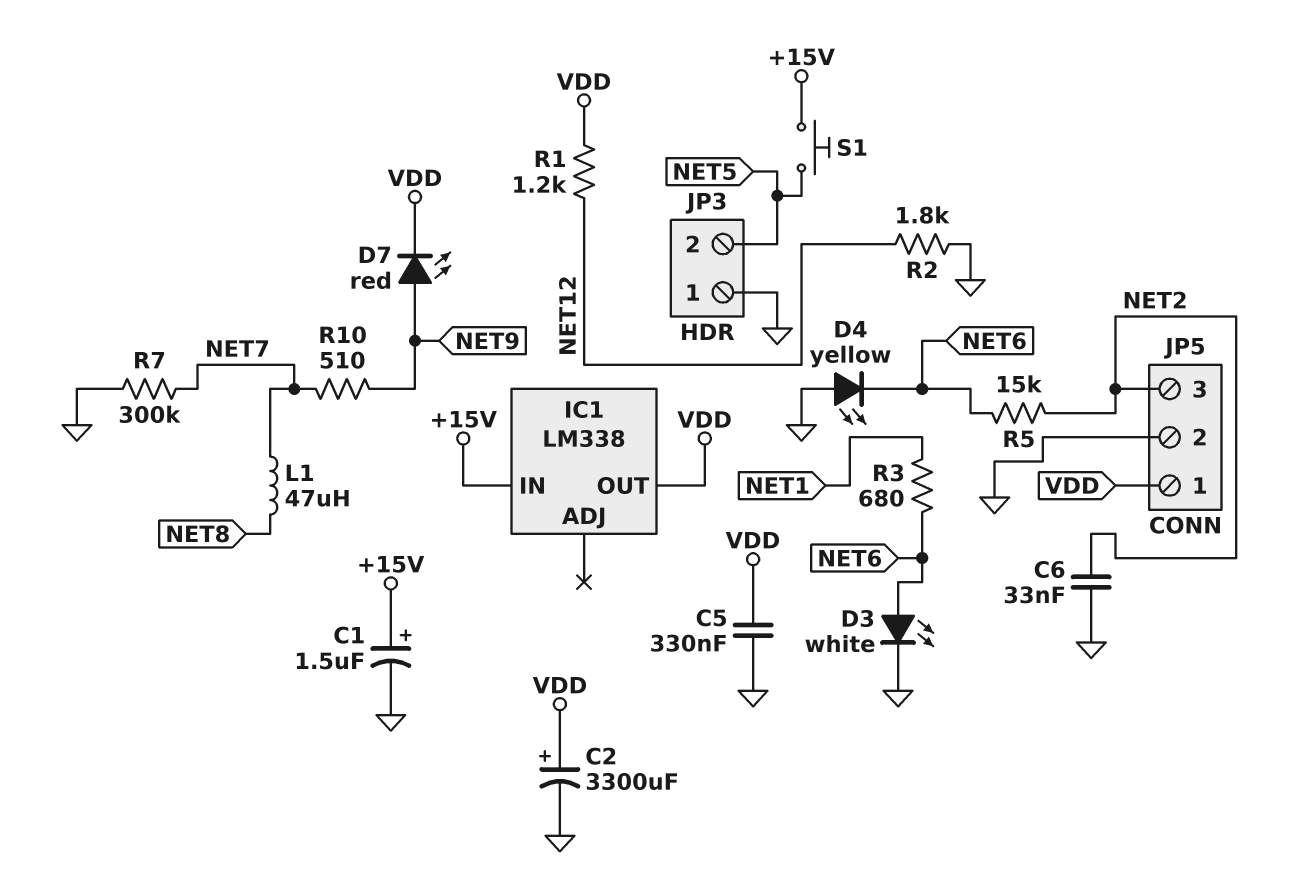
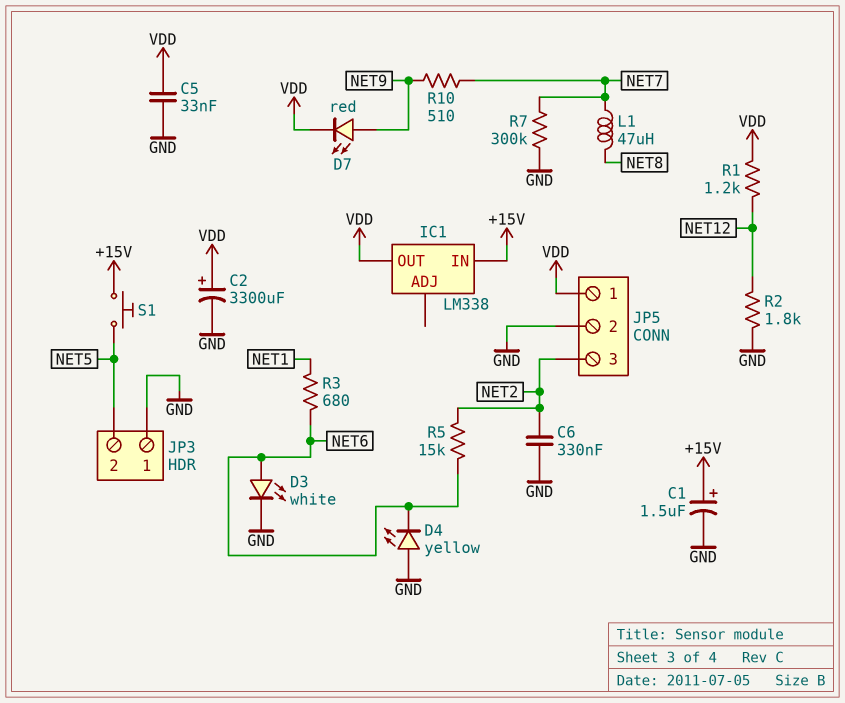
C5: 330nF (GND, VDD) -> 33nF (GND, VDD)
C6: 33nF (GND, NET2) -> 330nF (GND, NET2)

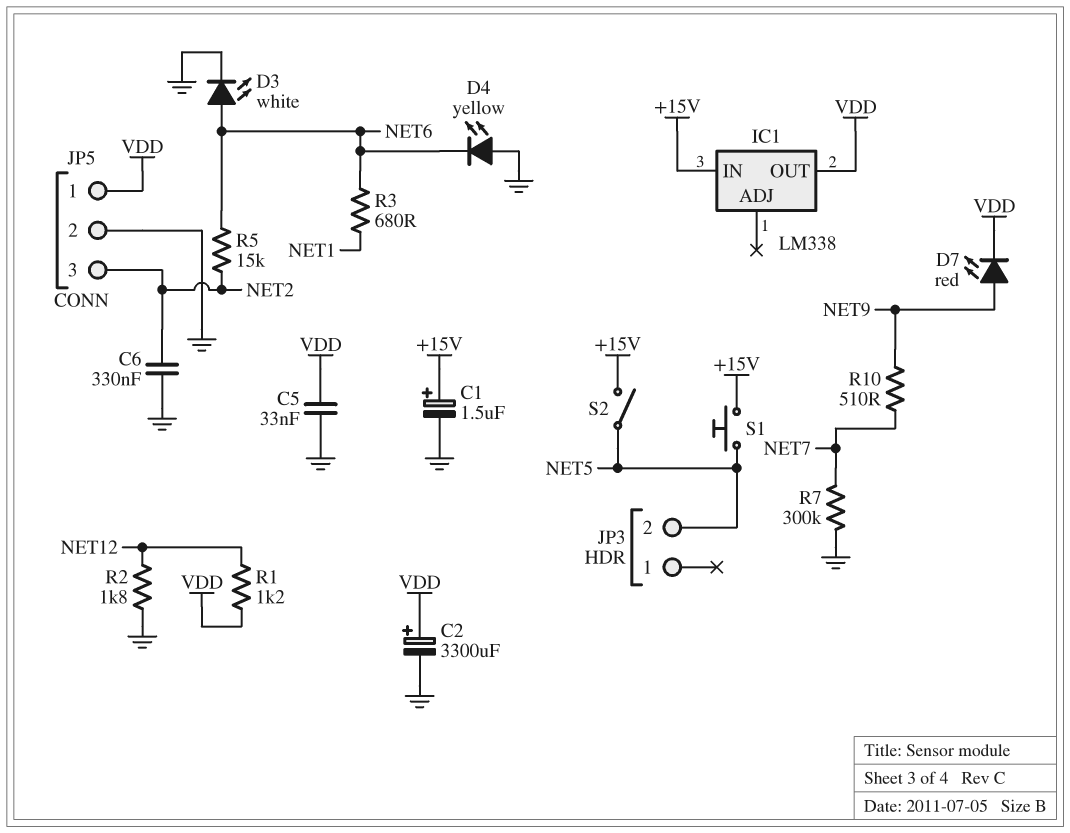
JP3 pin 1: GND -> none
L1: 47uH (NET7, NET8) -> none
S2: none -> switch (+15V, NET5)

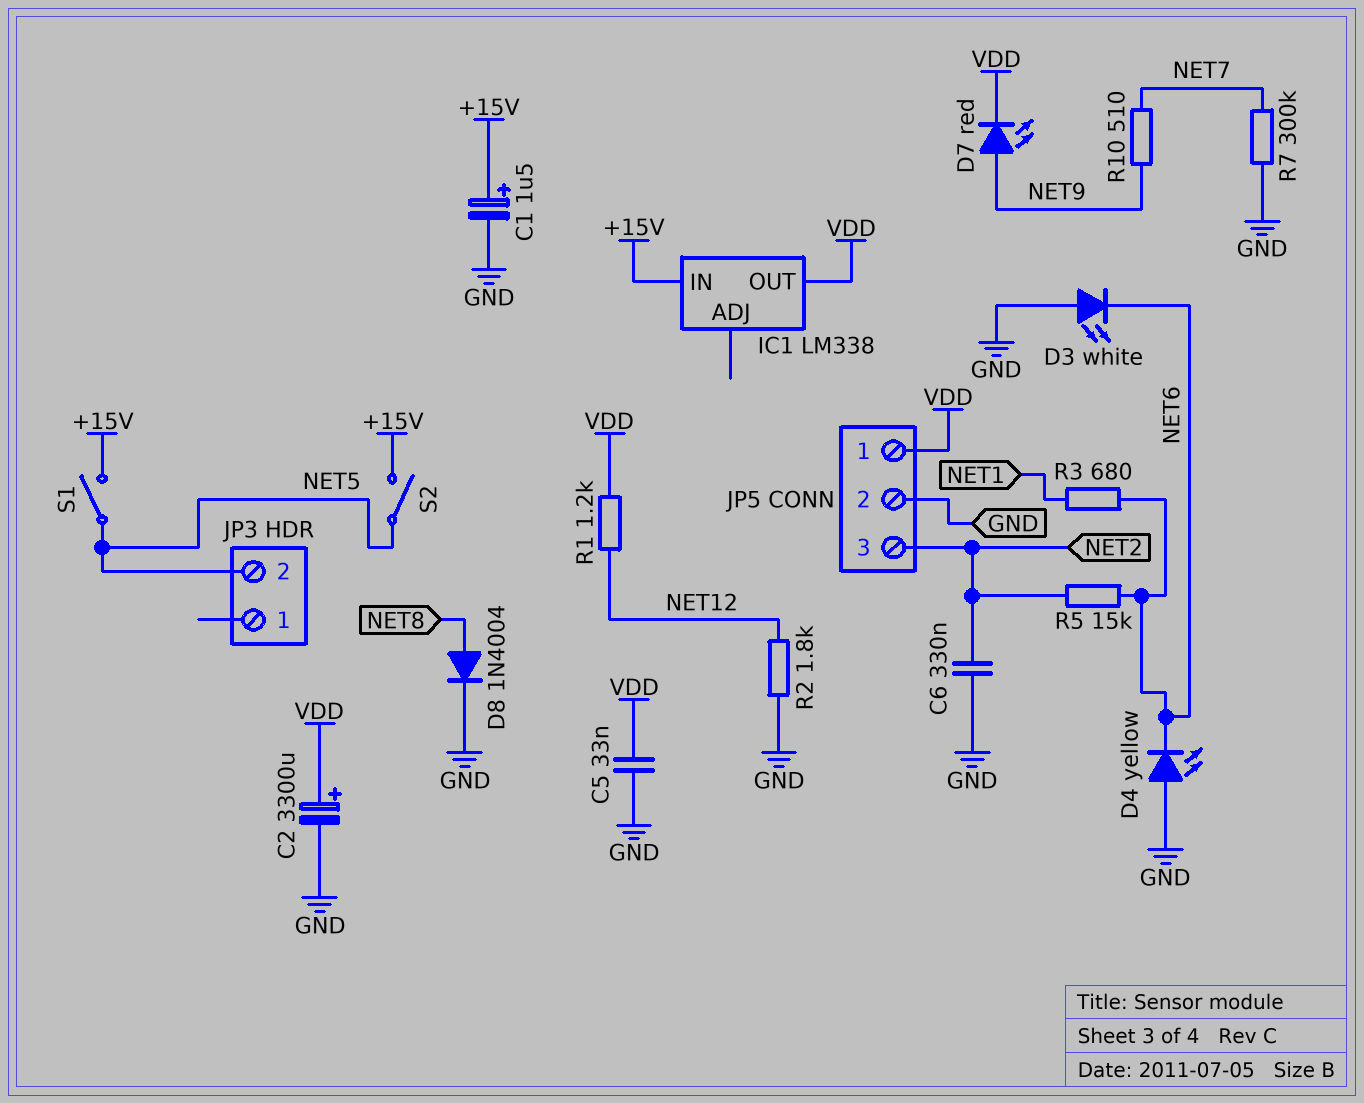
D3: LED white (A NET6, K GND) -> LED white (A GND, K NET6)
D8: none -> diode 1N4004 (A NET8, K GND)
S1: button (+15V, NET5) -> switch (+15V, NET5)

